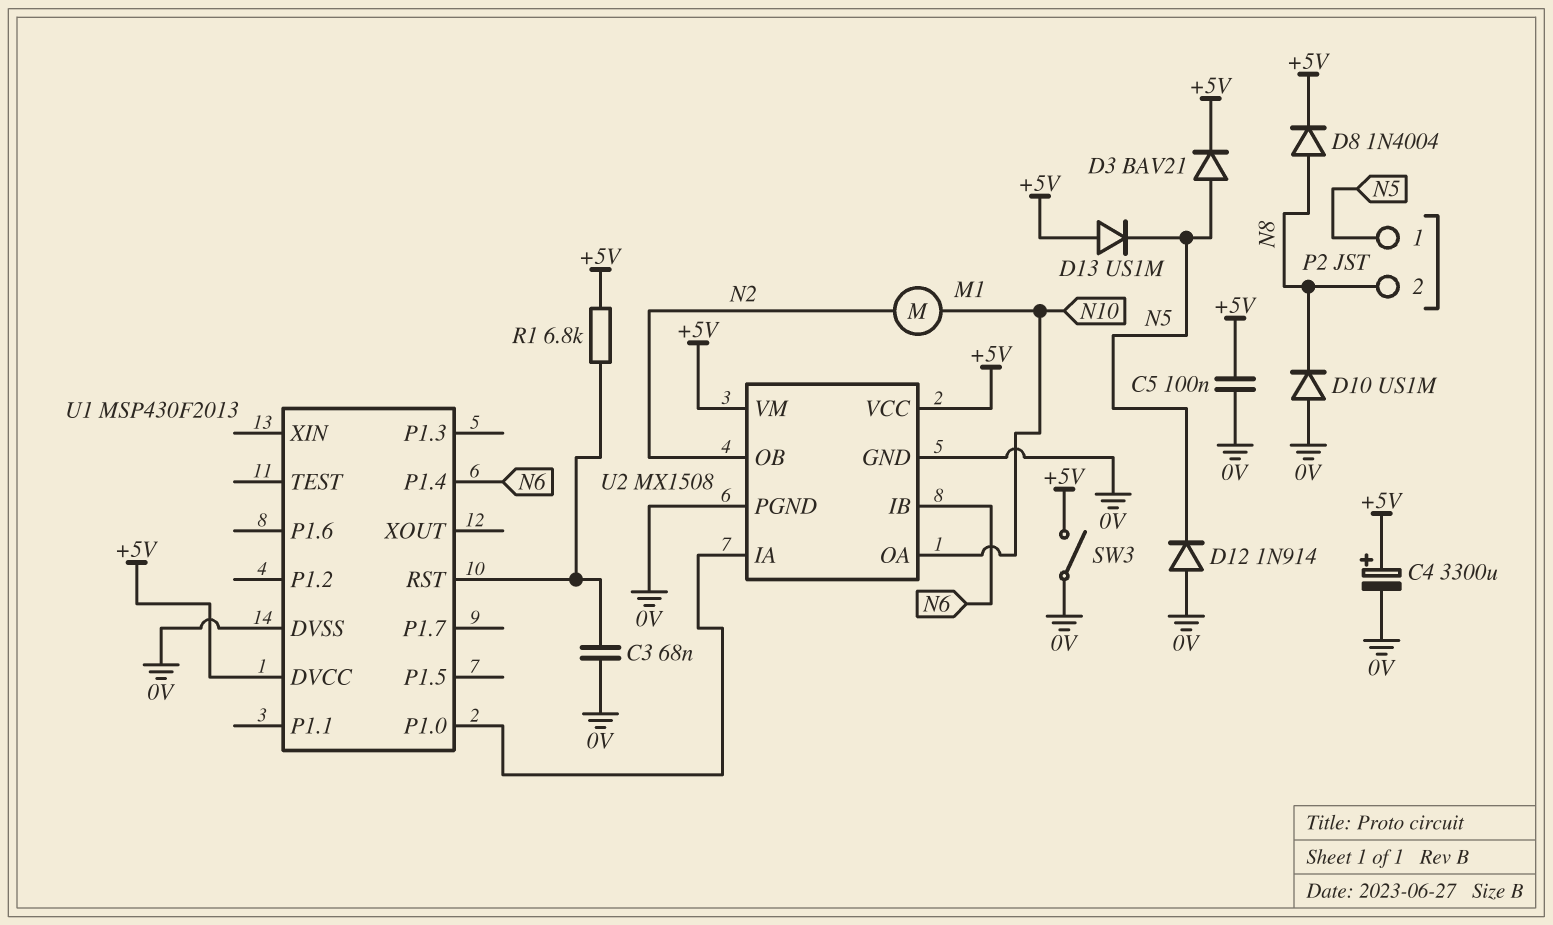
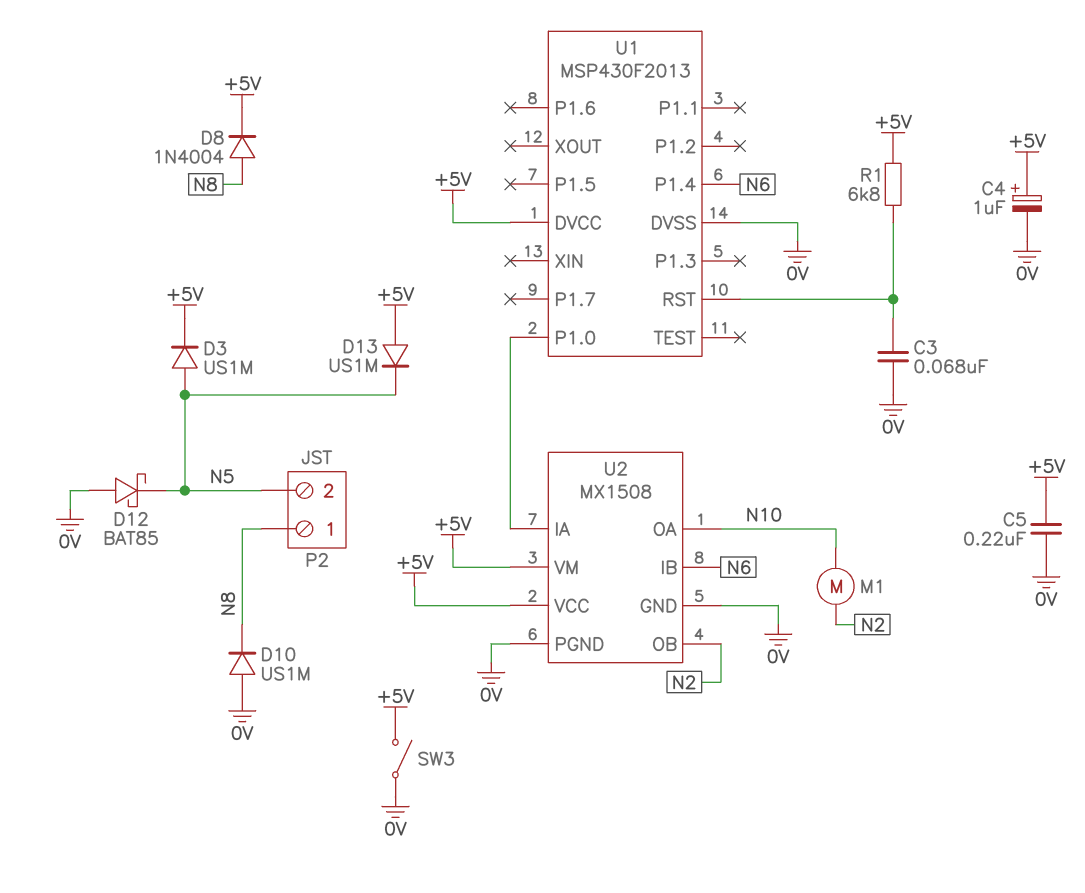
C4: 3300uF (plus +5V, minus 0V) -> 1uF (plus +5V, minus 0V)
C5: 100nF (+5V, 0V) -> 220nF (+5V, 0V)
D3: diode BAV21 (A N5, K +5V) -> diode US1M (A N5, K +5V)
D12: diode 1N914 (A 0V, K N5) -> schottky BAT85 (A 0V, K N5)
P2 pin 1: N5 -> N8
P2 pin 2: N8 -> N5

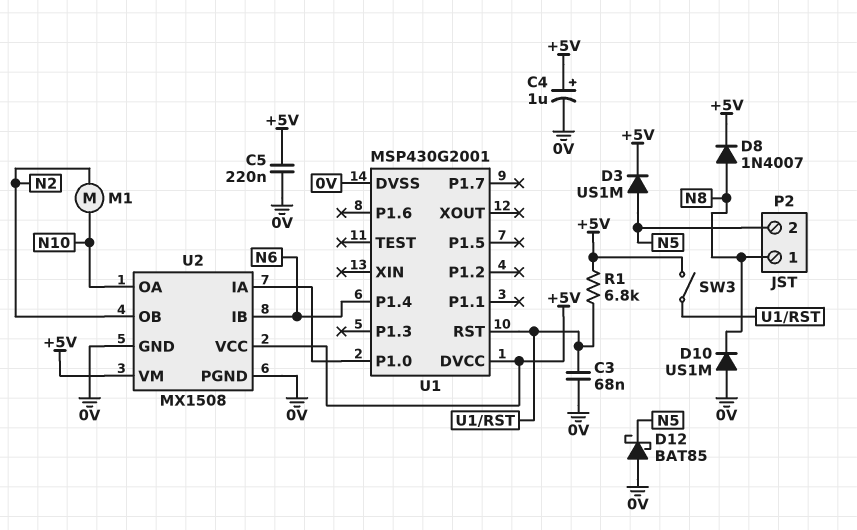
D8: diode 1N4004 (A N8, K +5V) -> diode 1N4007 (A N8, K +5V)
D13: diode US1M (A +5V, K N5) -> none
SW3: switch (+5V, 0V) -> switch (+5V, U1/RST)
U1: MSP430F2013 -> MSP430G2001

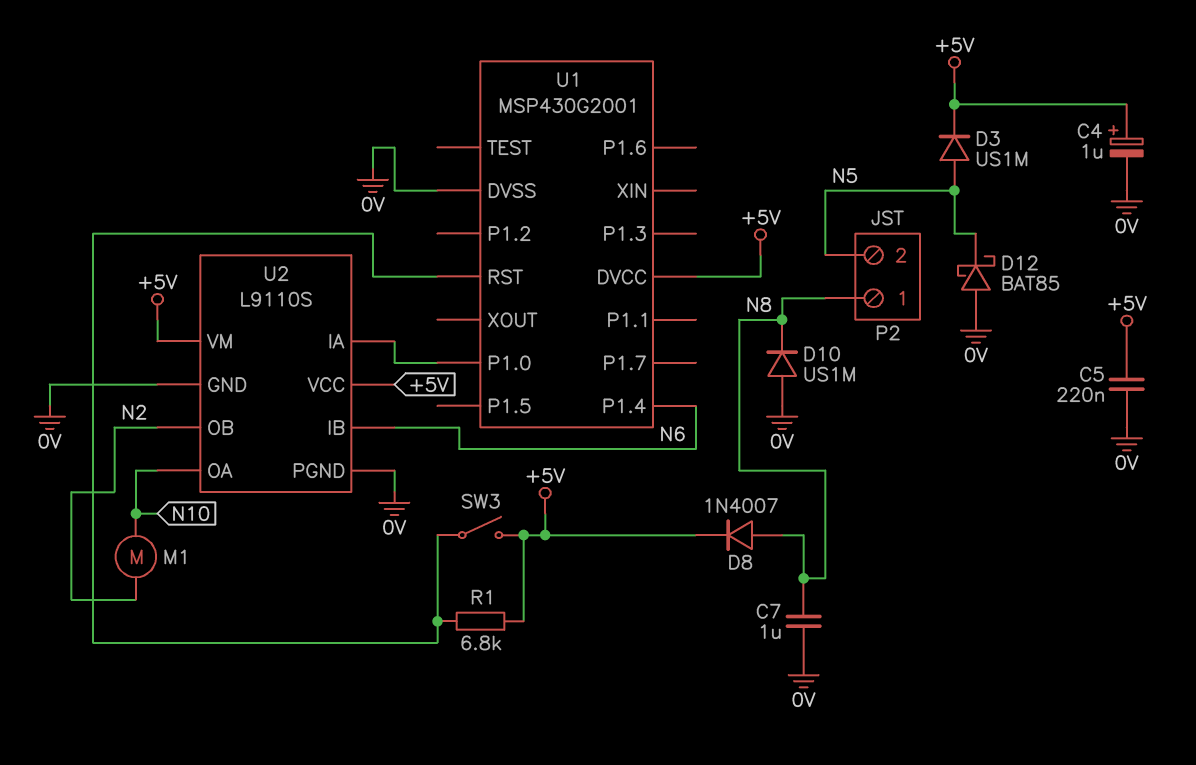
C3: 68nF (0V, U1/RST) -> none
C7: none -> 1uF (0V, N8)
U2: MX1508 -> L9110S

